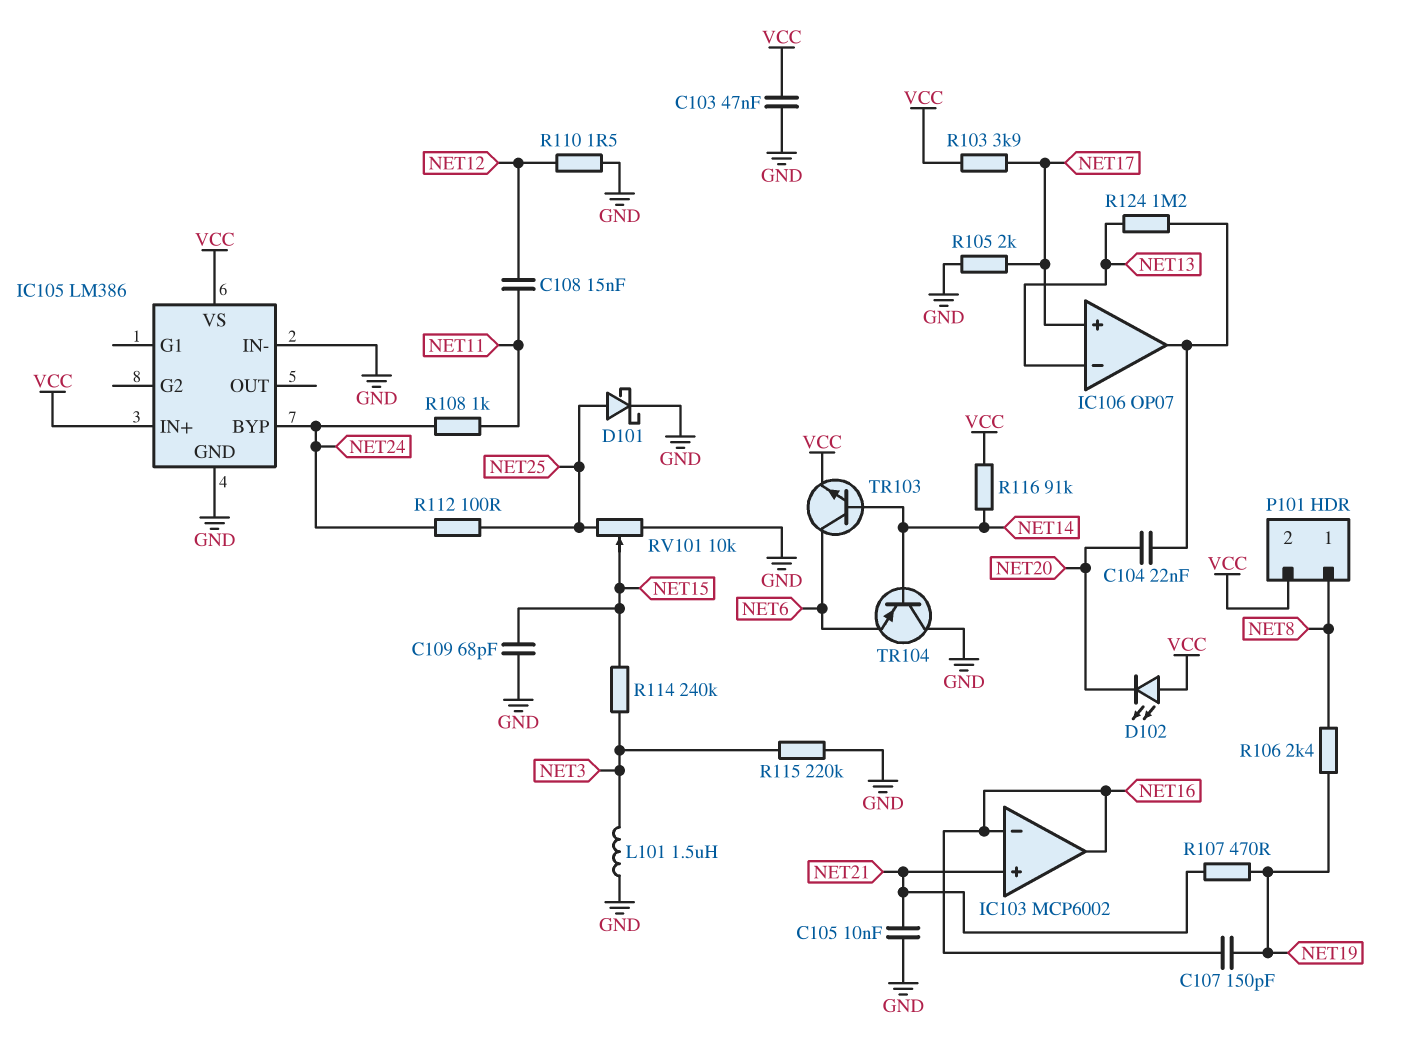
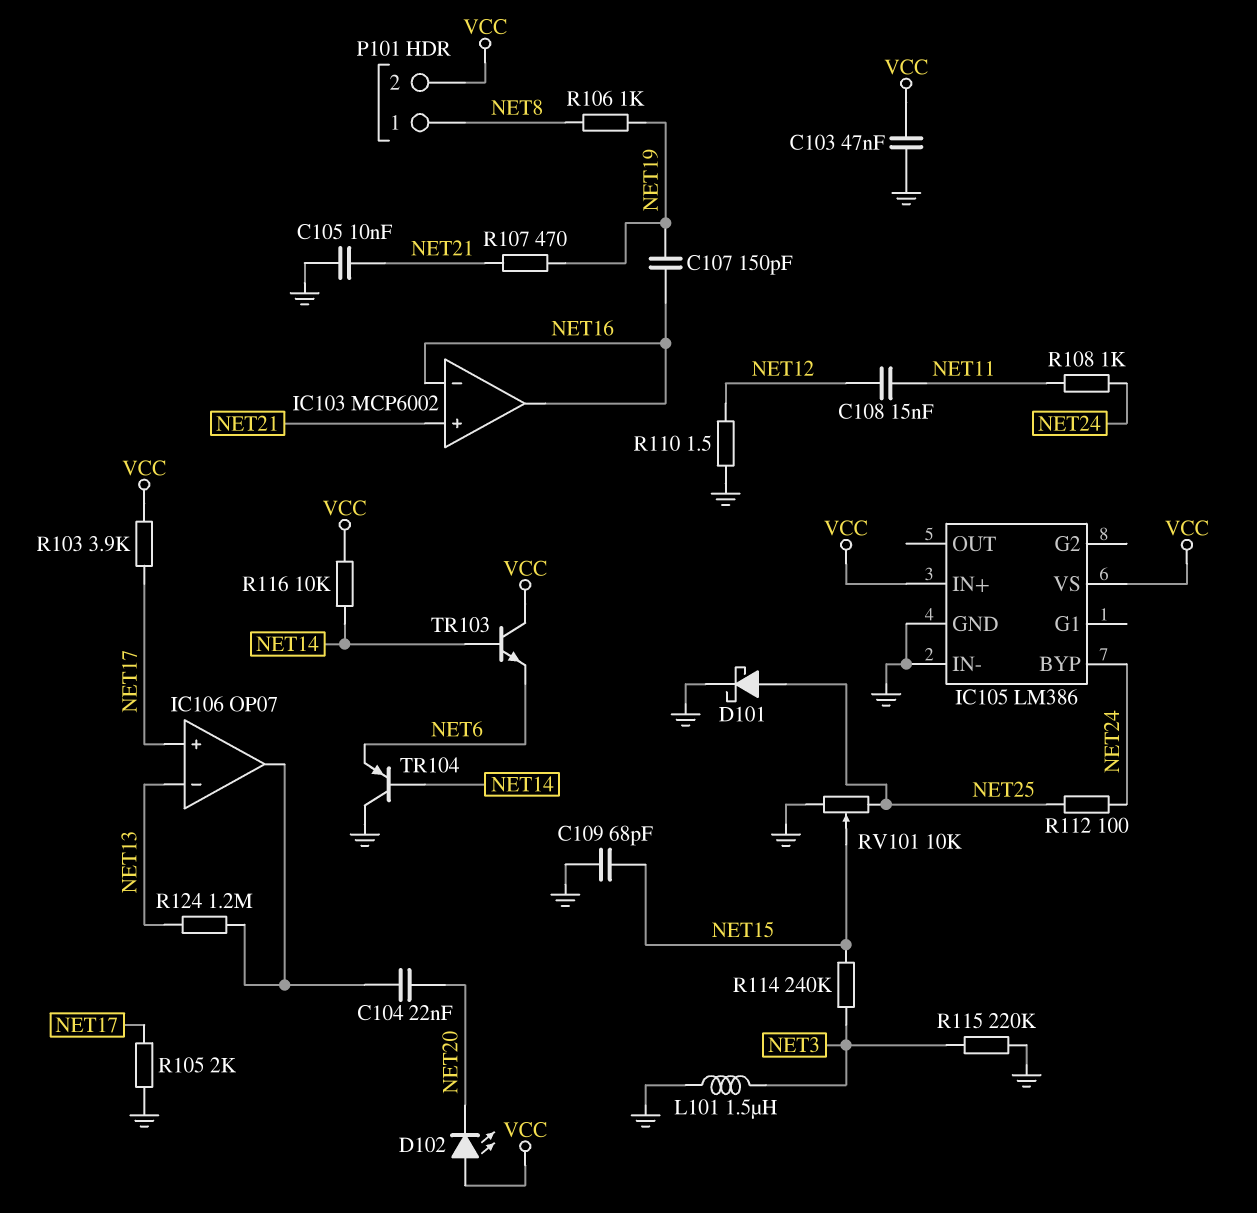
R106: 2.4k (NET8, NET19) -> 1k (NET8, NET19)
R116: 91k (NET14, VCC) -> 10k (NET14, VCC)
TR103: NPN (B NET14, C NET6, E VCC) -> NPN (B NET14, C VCC, E NET6)

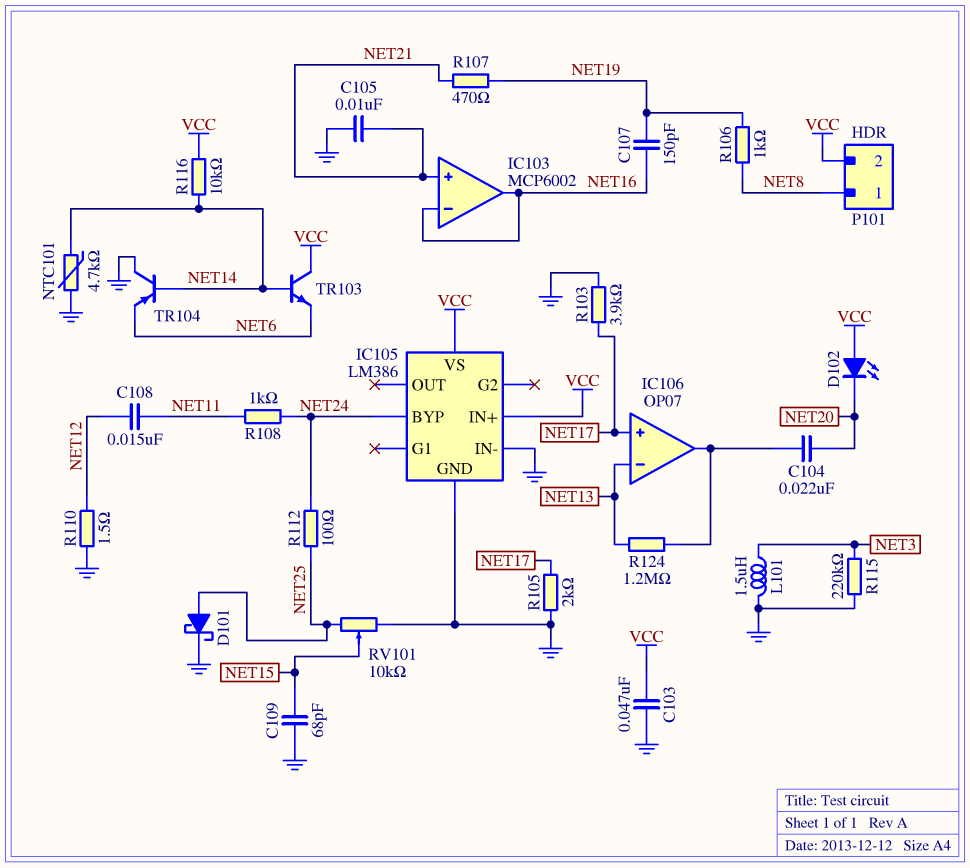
NTC101: none -> 4.7k (GND, NET14)
R103: 3.9k (NET17, VCC) -> 3.9k (GND, NET17)
R114: 240k (NET3, NET15) -> none

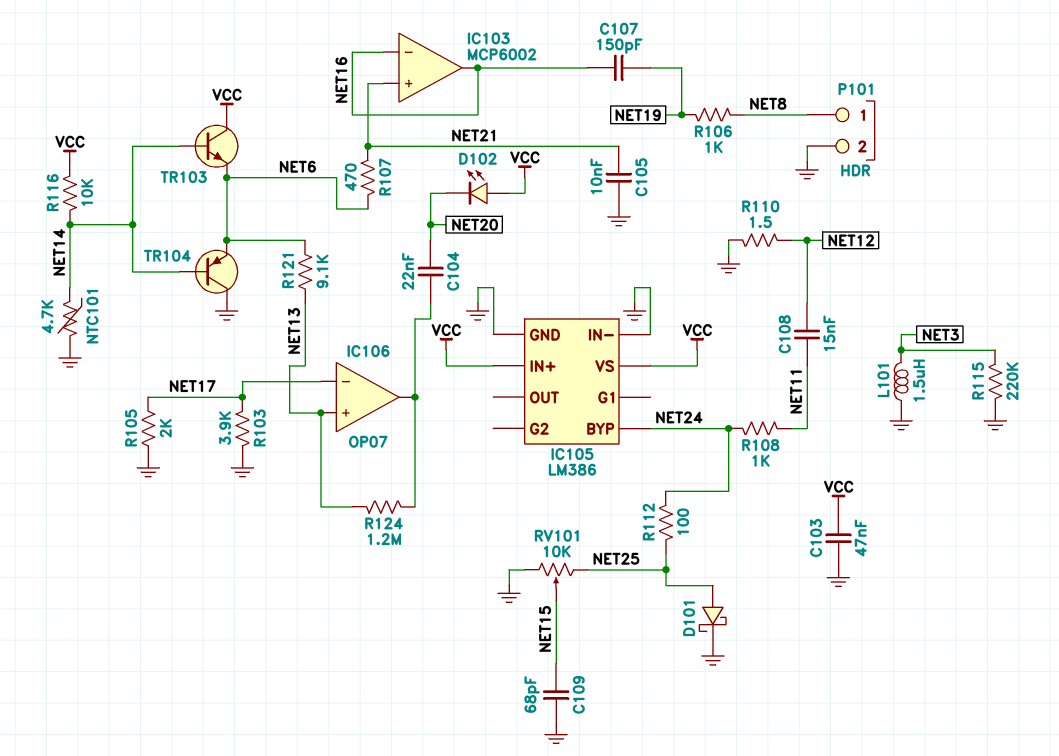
IC106 pin in+: NET17 -> NET13
IC106 pin in-: NET13 -> NET17
P101 pin 2: VCC -> GND
R107: 470 (NET19, NET21) -> 470 (NET6, NET21)
R121: none -> 9.1k (NET6, NET13)

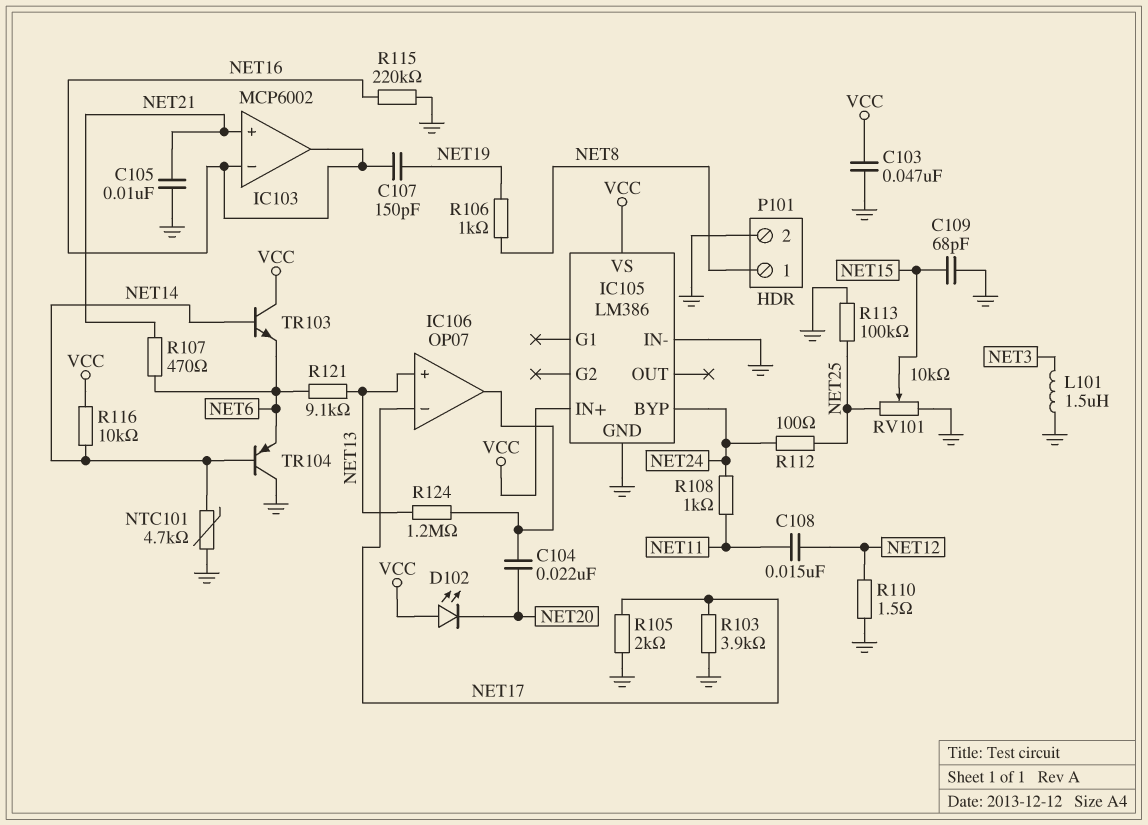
D101: schottky (A NET25, K GND) -> none
R113: none -> 100k (GND, NET25)
R115: 220k (GND, NET3) -> 220k (GND, NET16)

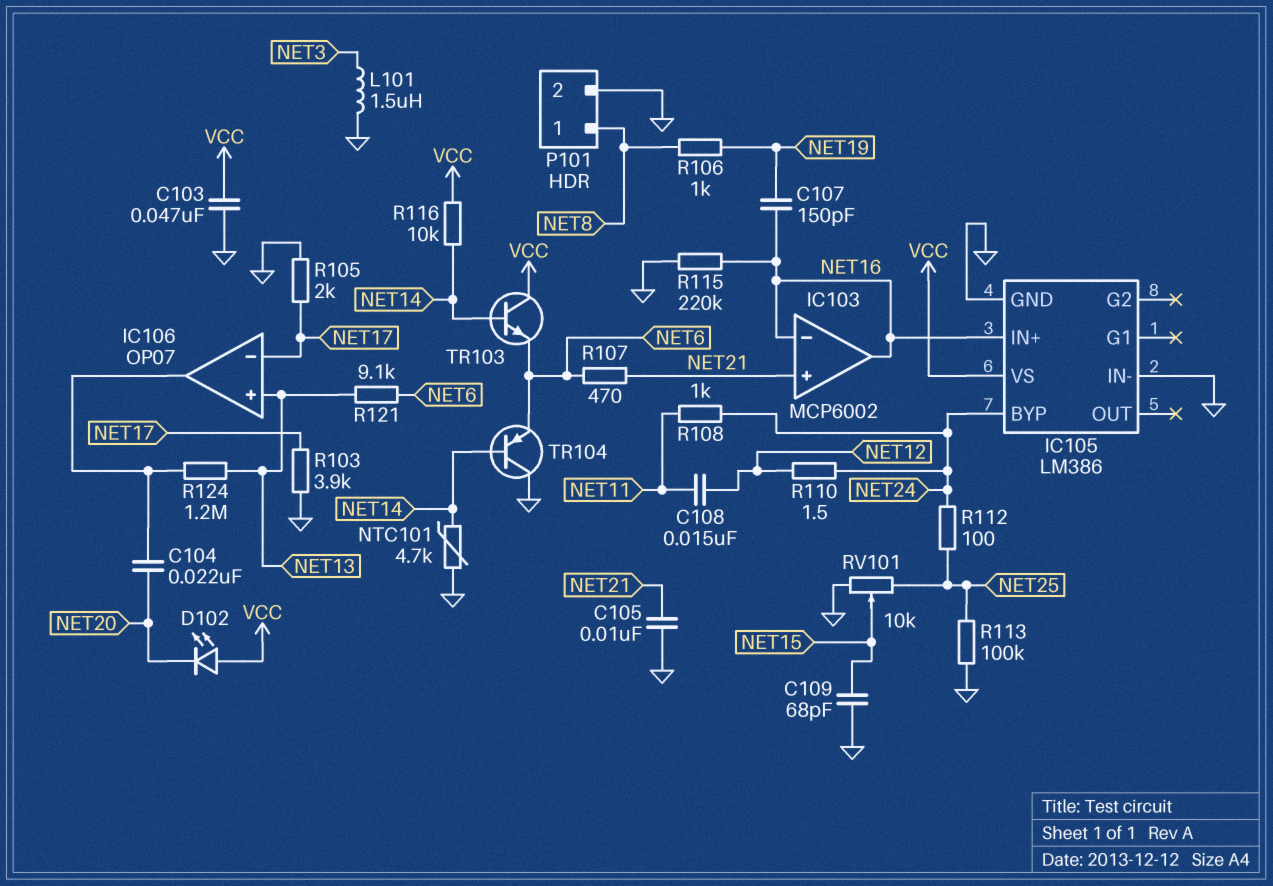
IC105 pin IN+: VCC -> NET16
R110: 1.5 (GND, NET12) -> 1.5 (NET12, NET24)

